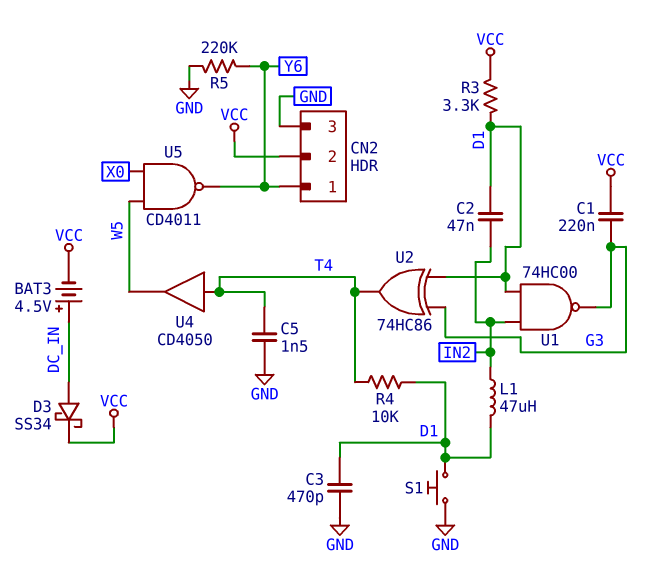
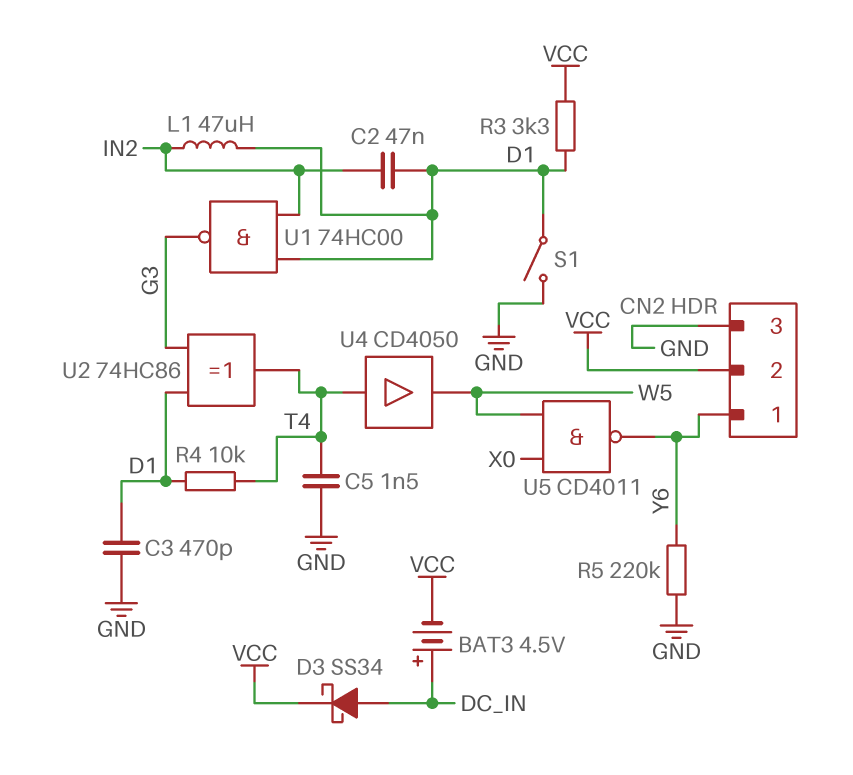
C1: 220nF (G3, VCC) -> none
S1: button (D1, GND) -> switch (D1, GND)

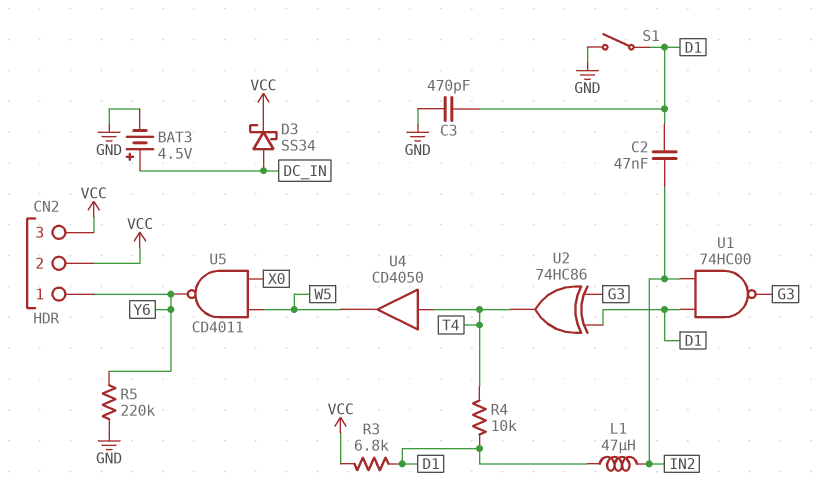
BAT3: 4.5V (plus DC_IN, minus VCC) -> 4.5V (plus DC_IN, minus GND)
C5: 1.5nF (GND, T4) -> none
CN2 pin 3: GND -> VCC
R3: 3.3k (D1, VCC) -> 6.8k (D1, VCC)

